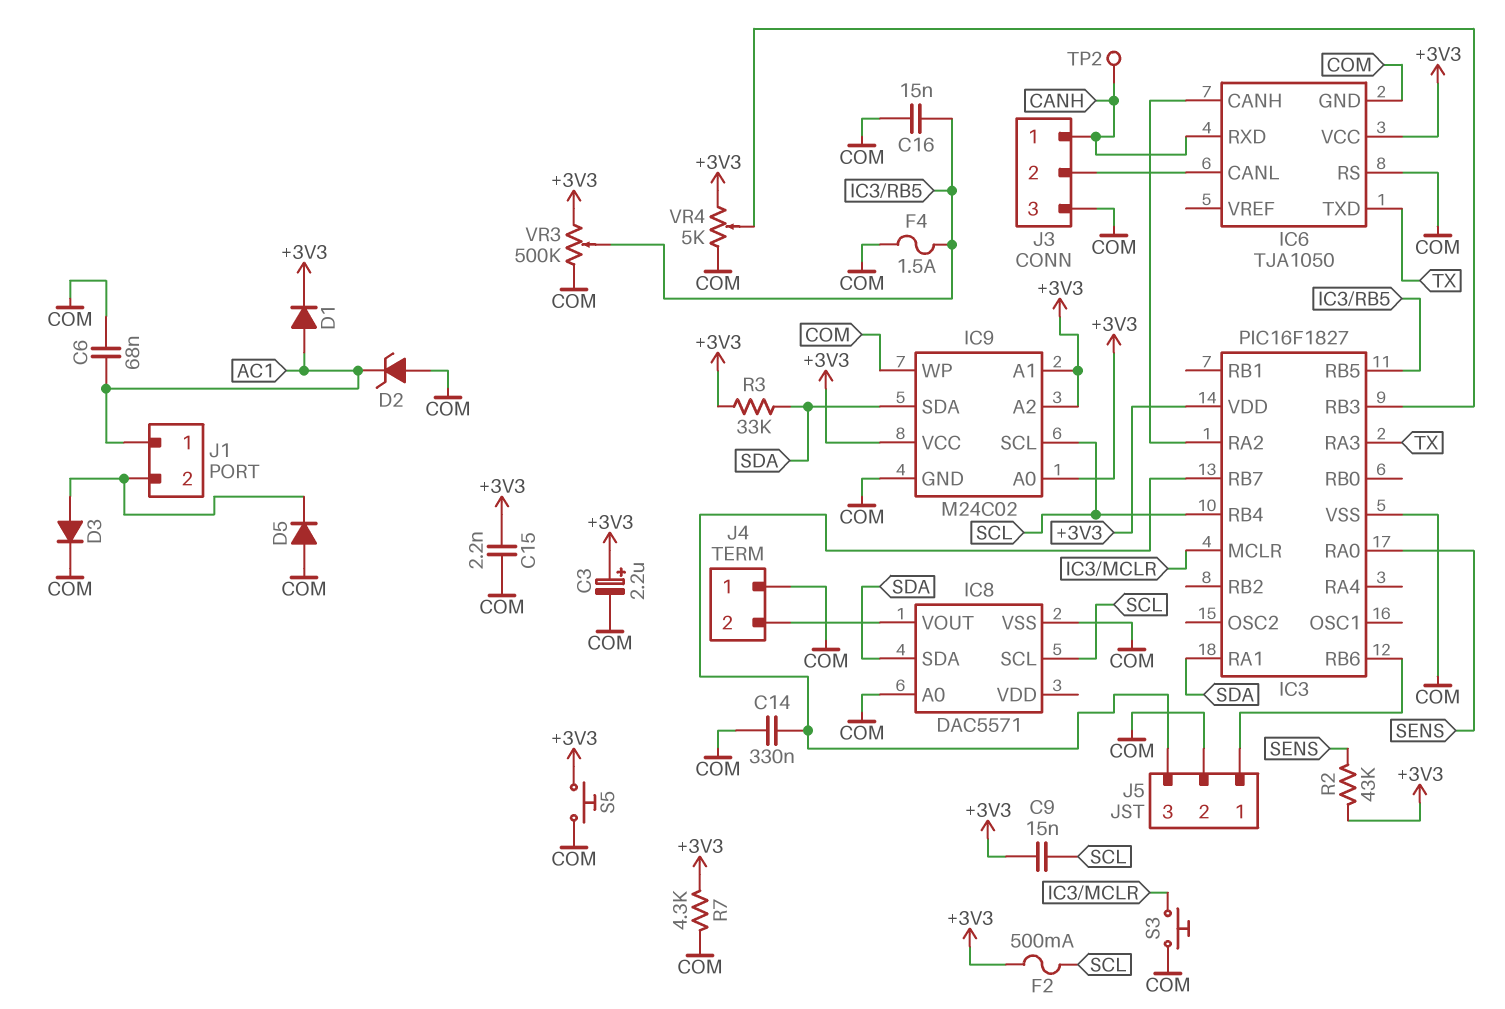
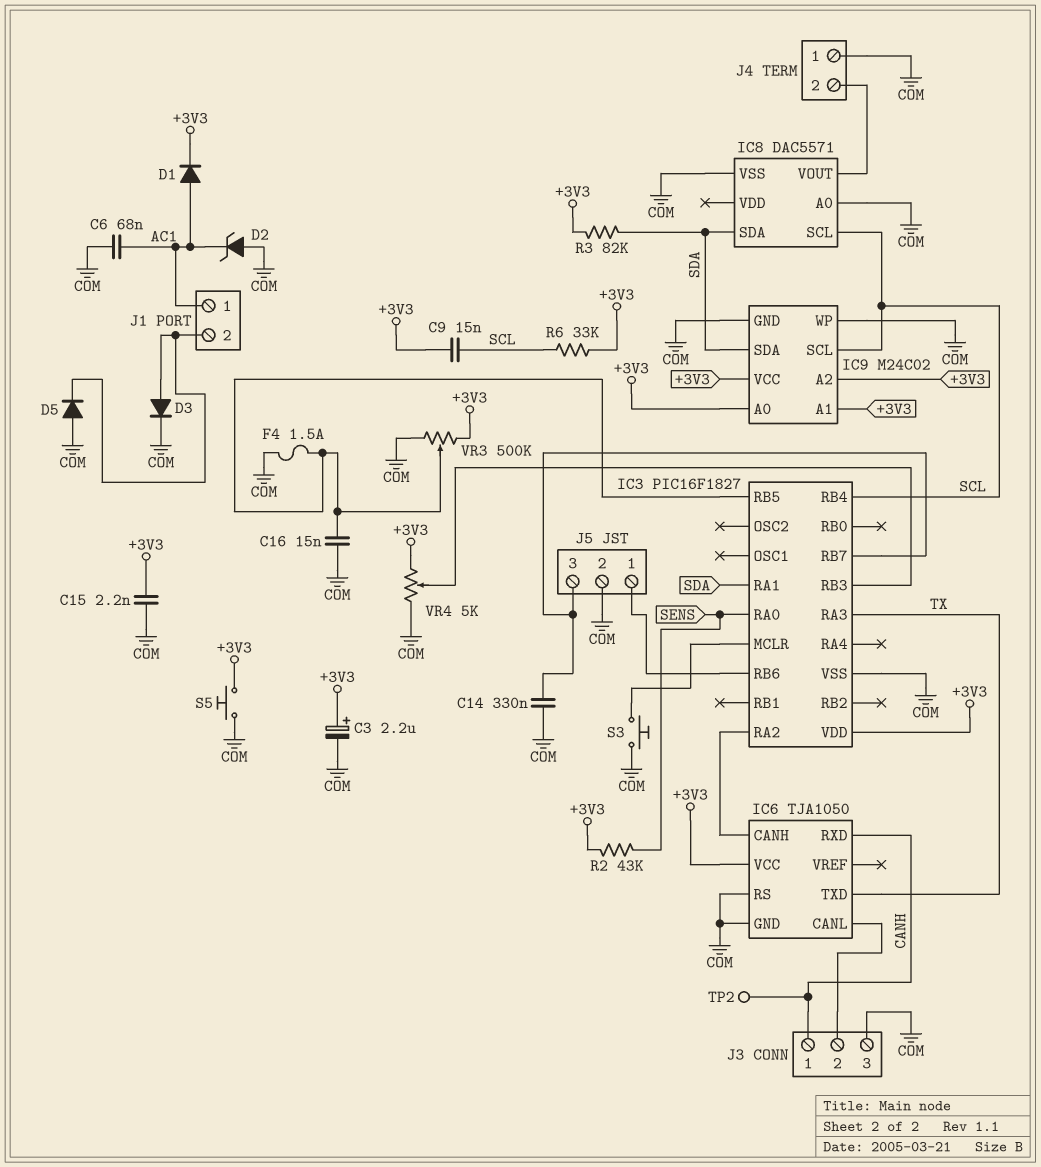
F2: 500mA (+3V3, SCL) -> none
R3: 33k (+3V3, SDA) -> 82k (+3V3, SDA)
R6: none -> 33k (+3V3, SCL)
R7: 4.3k (+3V3, COM) -> none

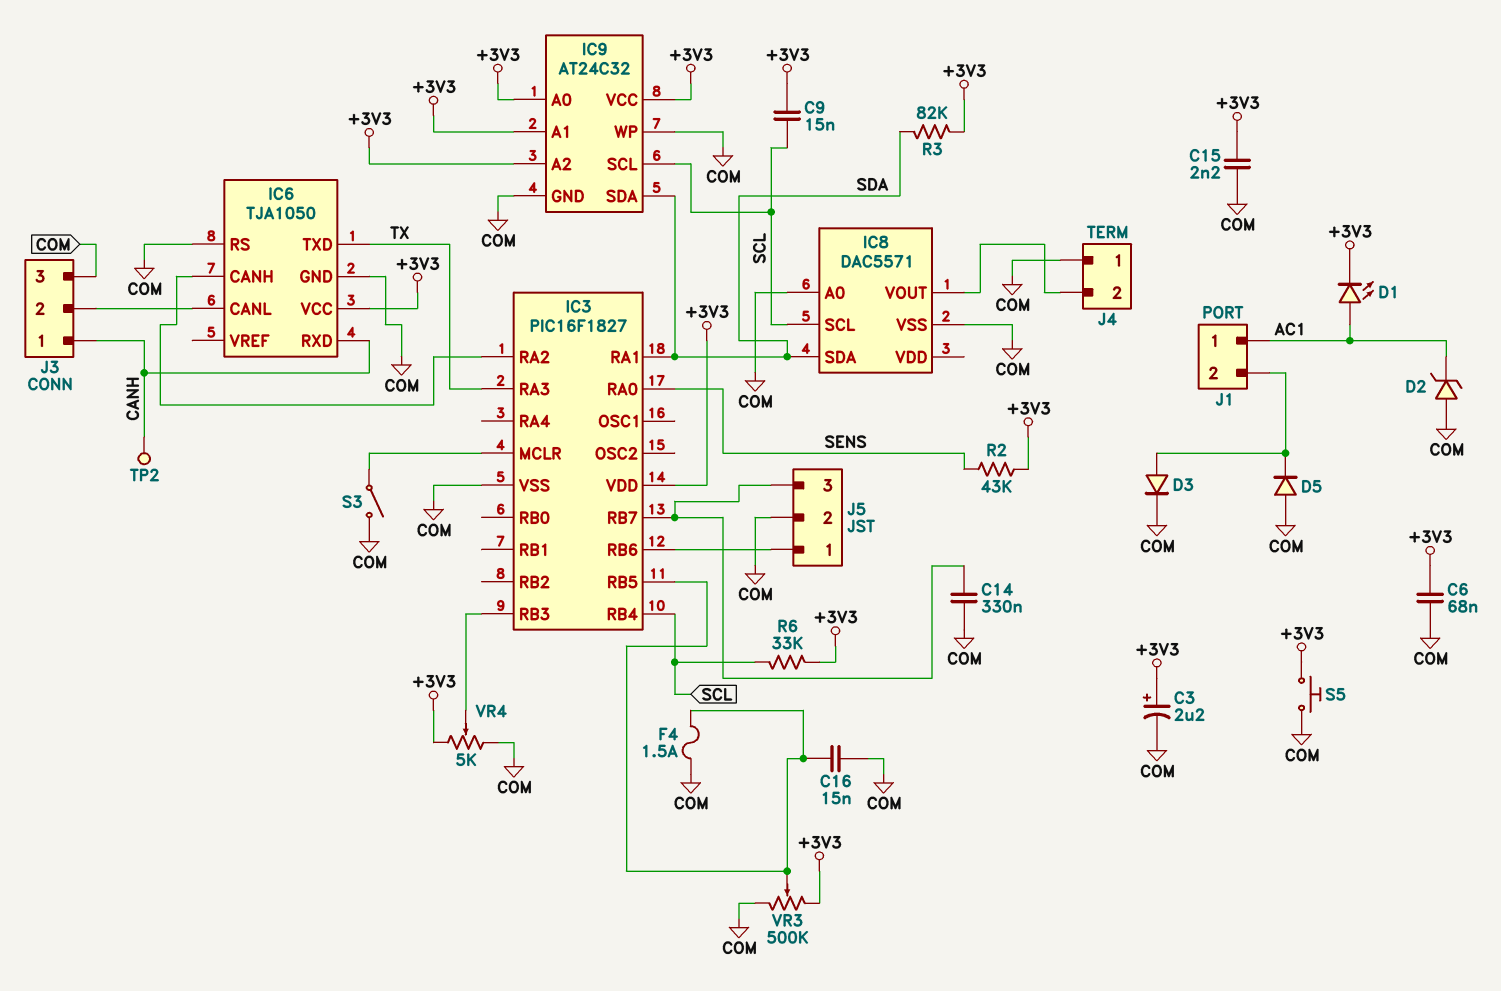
C6: 68nF (AC1, COM) -> 68nF (+3V3, COM)
D1: diode (A AC1, K +3V3) -> LED (A AC1, K +3V3)
IC9: M24C02 -> AT24C32
S3: button (COM, IC3/MCLR) -> switch (COM, IC3/MCLR)

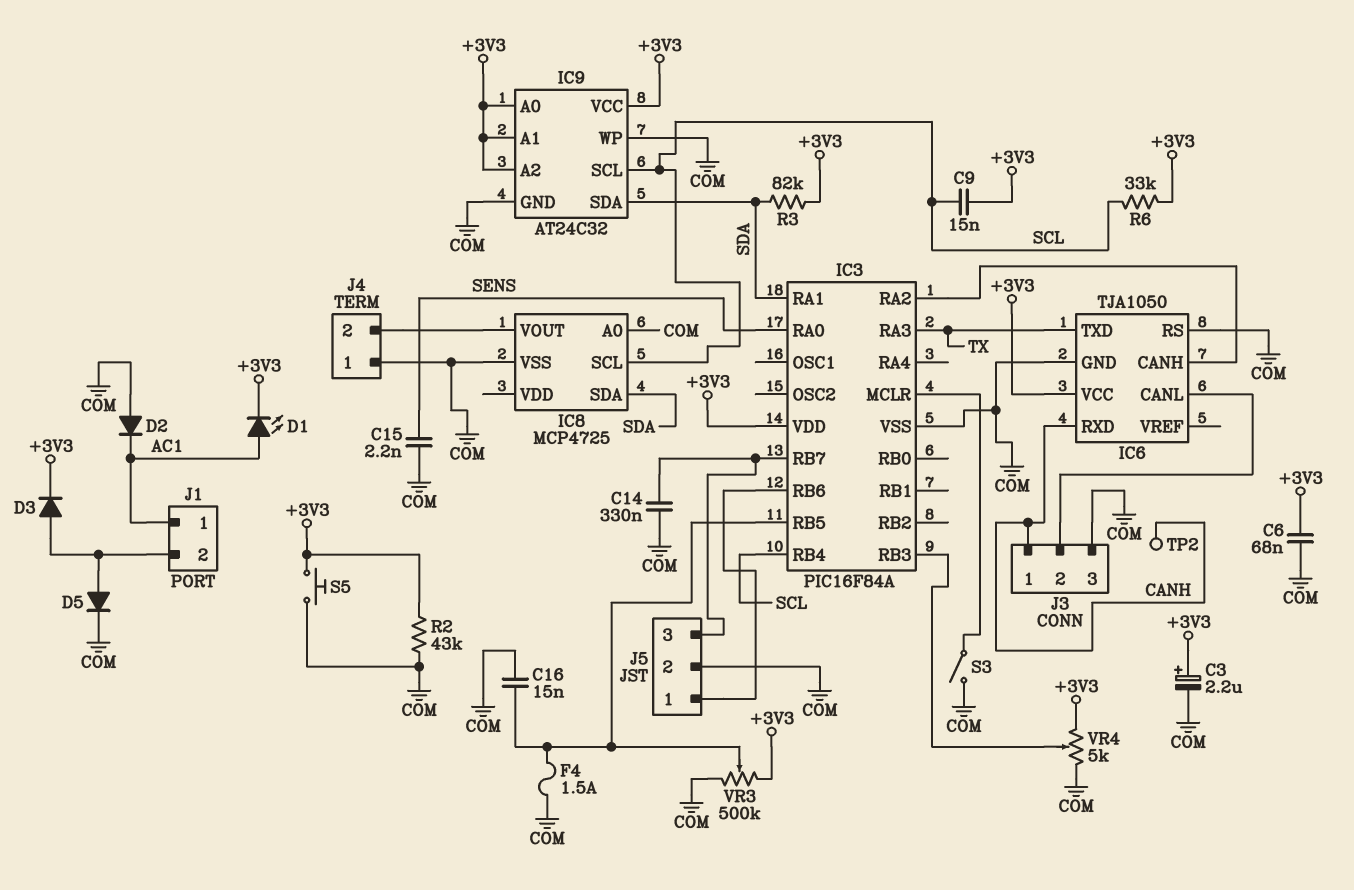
C15: 2.2nF (+3V3, COM) -> 2.2nF (COM, SENS)
D2: zener (A COM, K AC1) -> diode (A COM, K AC1)
D3: diode (A J1/2, K COM) -> diode (A J1/2, K +3V3)
D5: diode (A COM, K J1/2) -> diode (A J1/2, K COM)
IC3: PIC16F1827 -> PIC16F84A
IC8: DAC5571 -> MCP4725
R2: 43k (+3V3, SENS) -> 43k (+3V3, COM)

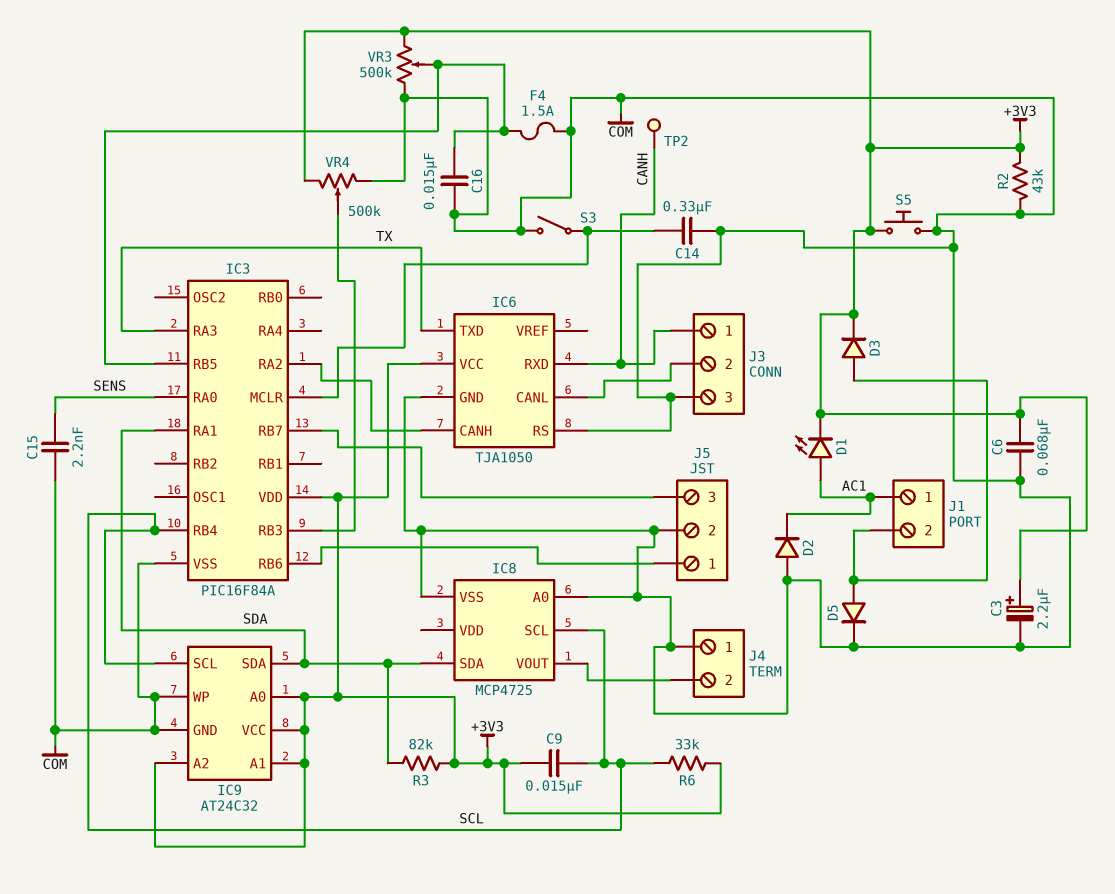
C14: 330nF (COM, IC3/RB7) -> 330nF (COM, IC3/MCLR)
VR4: 5k (+3V3, COM, wiper IC3/RB3) -> 500k (+3V3, COM, wiper IC3/RB3)

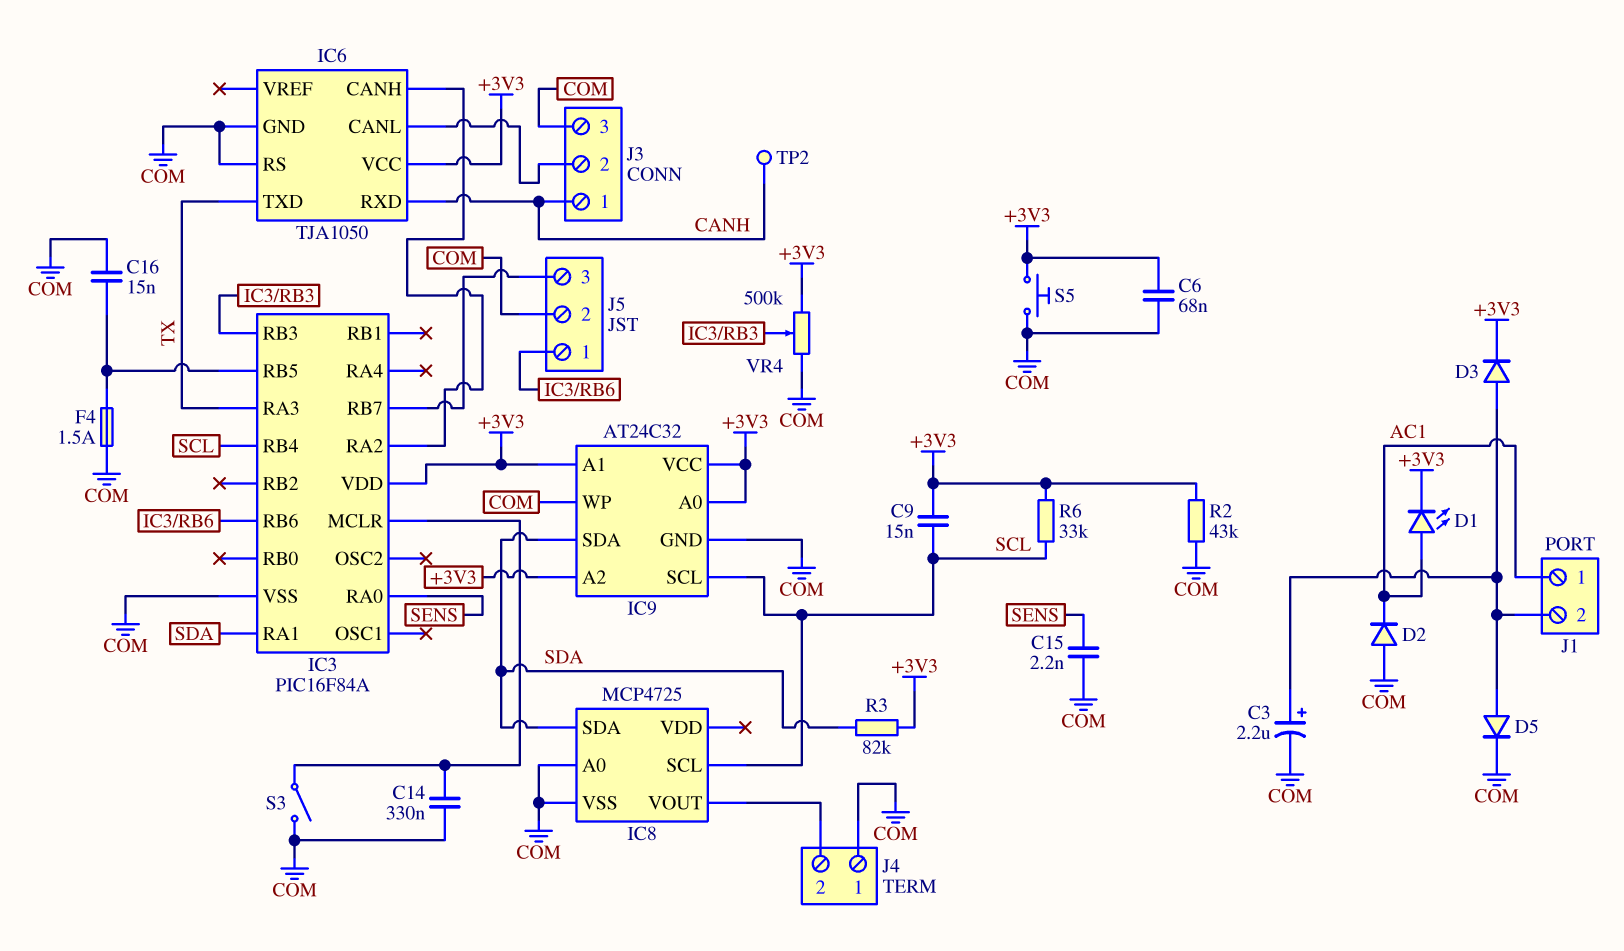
C3: 2.2uF (plus +3V3, minus COM) -> 2.2uF (plus J1/2, minus COM)
VR3: 500k (+3V3, COM, wiper IC3/RB5) -> none

